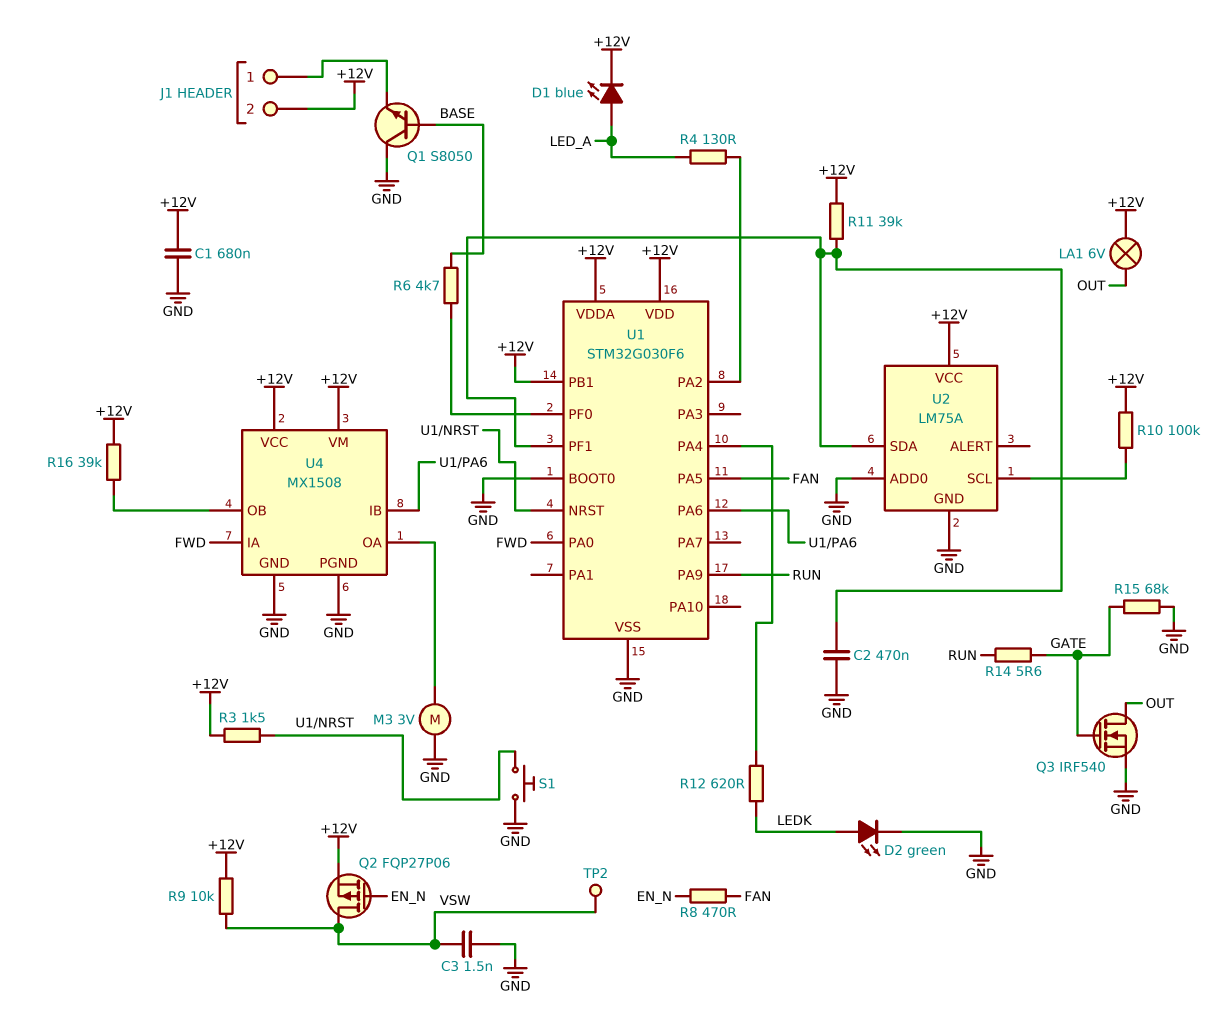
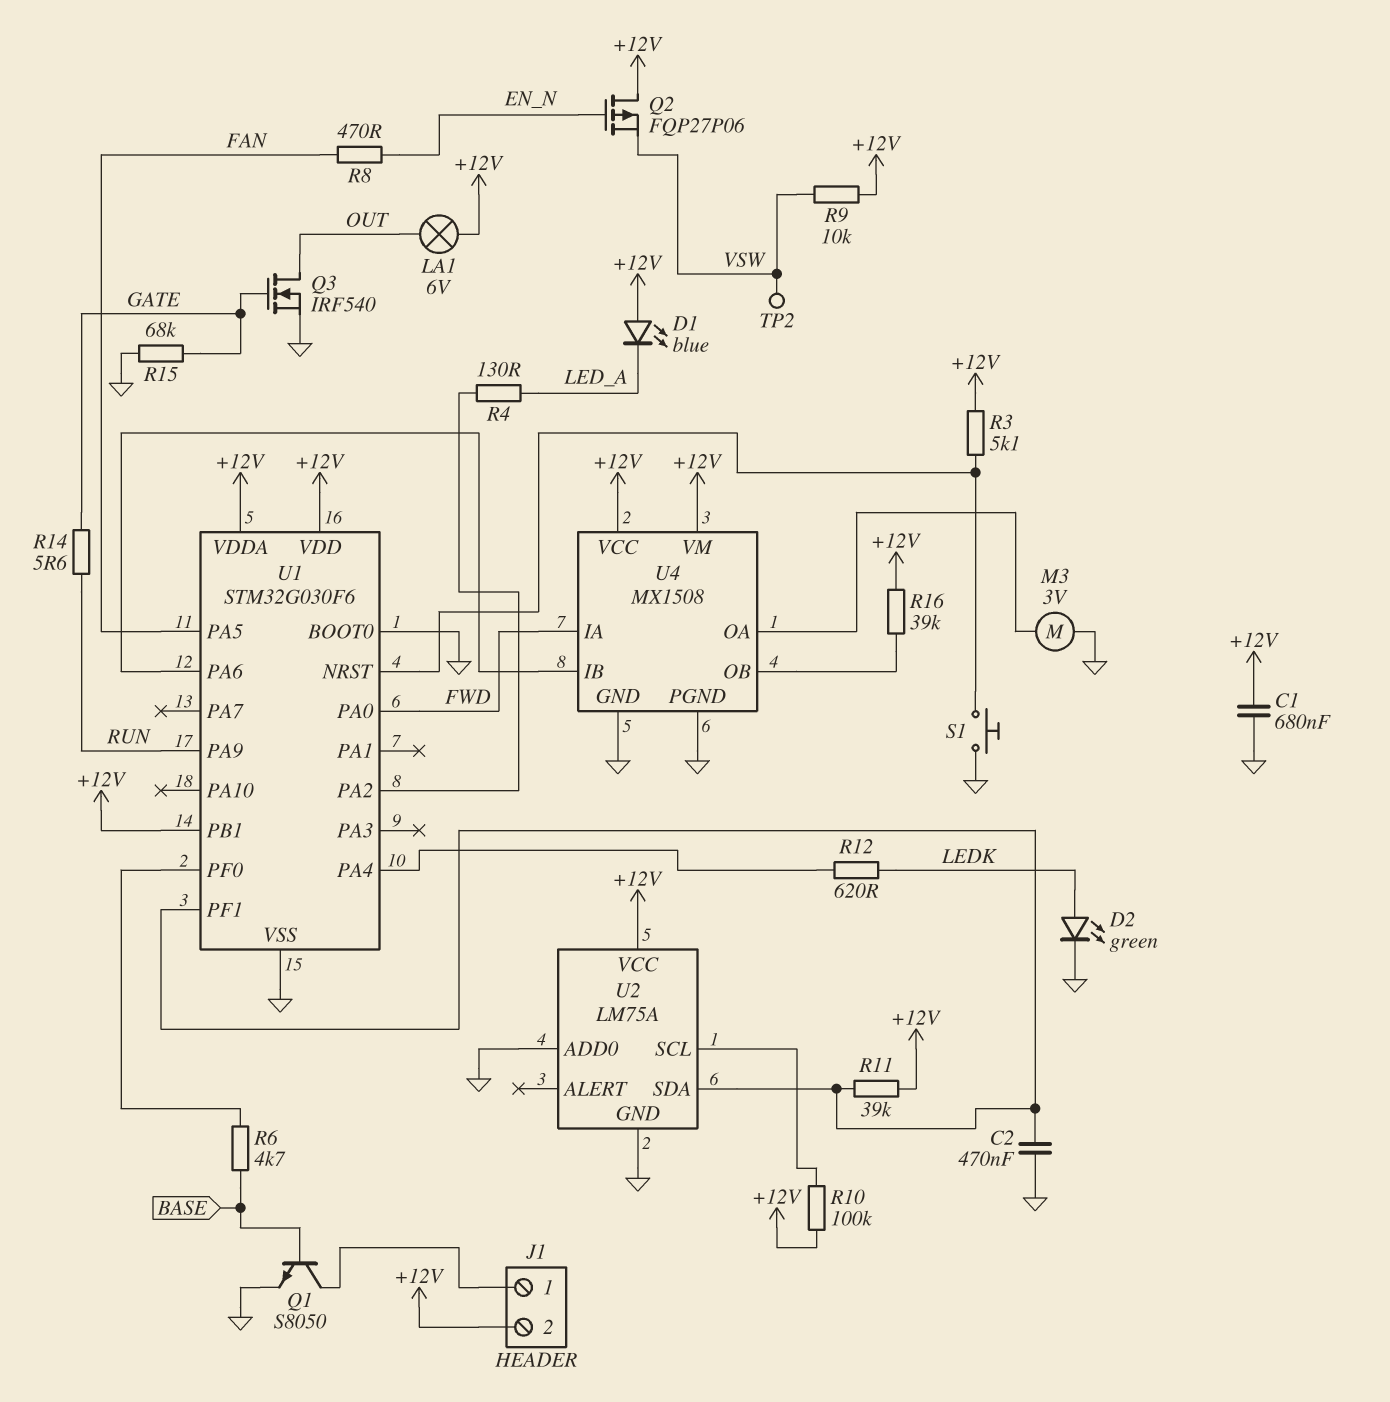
C3: 1.5nF (GND, VSW) -> none
D1: LED blue (A LED_A, K +12V) -> LED blue (A +12V, K LED_A)
Q1: NPN S8050 (B BASE, C GND, E J1/1) -> NPN S8050 (B BASE, C J1/1, E GND)
Q2: PMOS FQP27P06 (G EN_N, D VSW, S +12V) -> PMOS FQP27P06 (G EN_N, D +12V, S VSW)
R3: 1.5k (+12V, U1/NRST) -> 5.1k (+12V, U1/NRST)

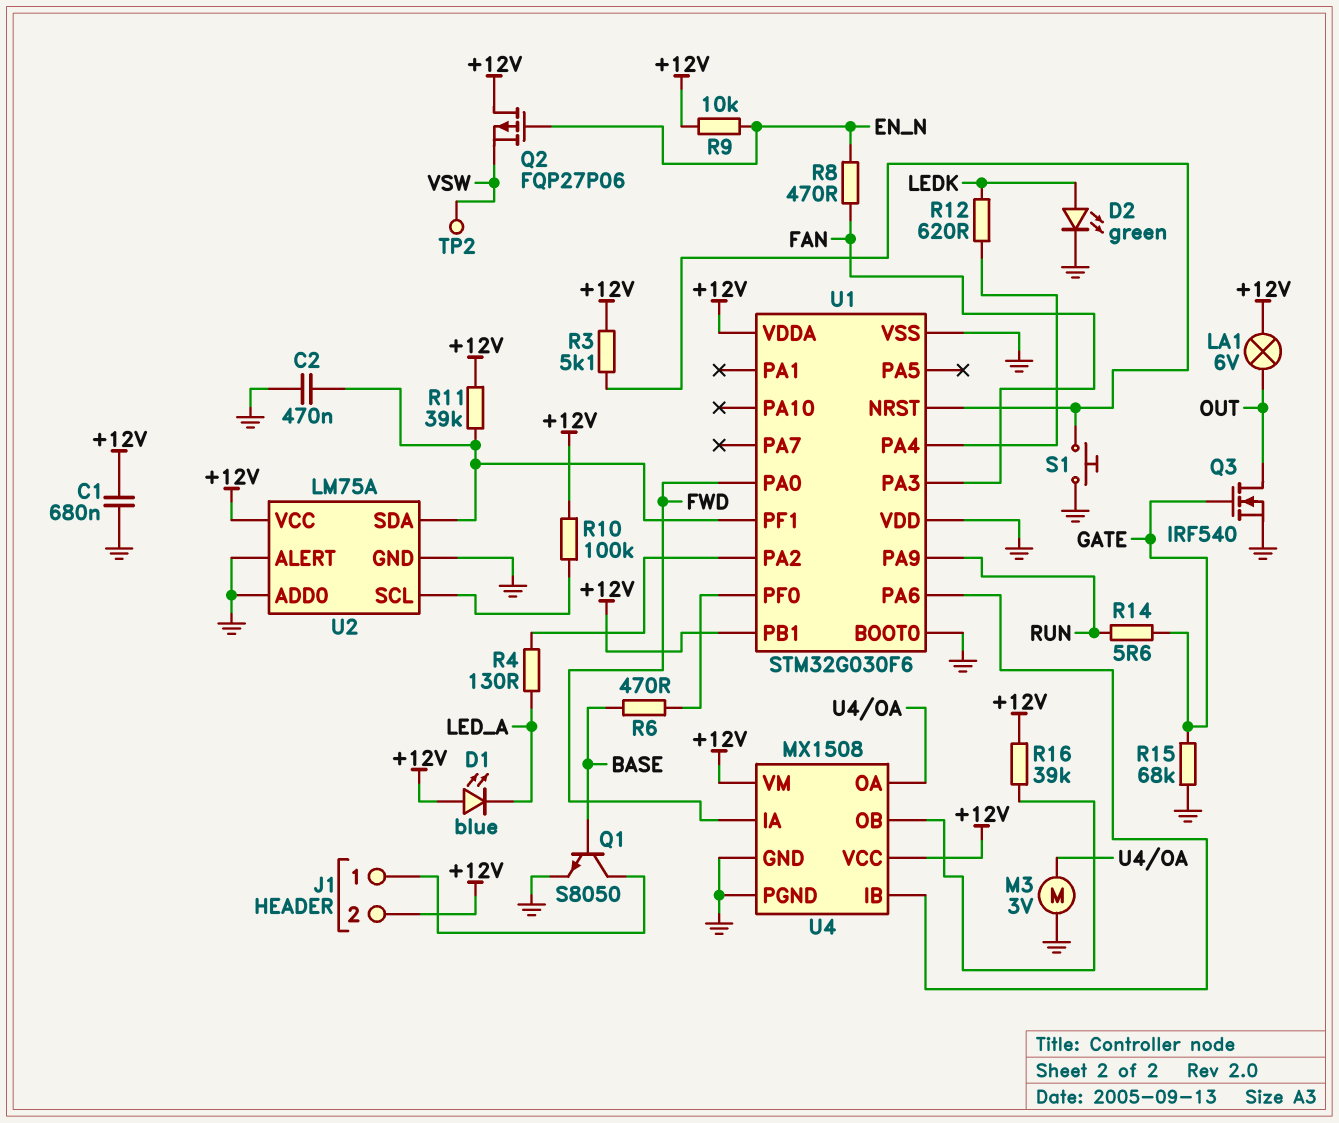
R6: 4.7k (BASE, U1/PF0) -> 470 (BASE, U1/PF0)
R9: 10k (+12V, VSW) -> 10k (+12V, EN_N)
U1 pin PA3: none -> FAN
U1 pin PA5: FAN -> none
U1 pin VDD: +12V -> GND
U2 pin ALERT: none -> GND

